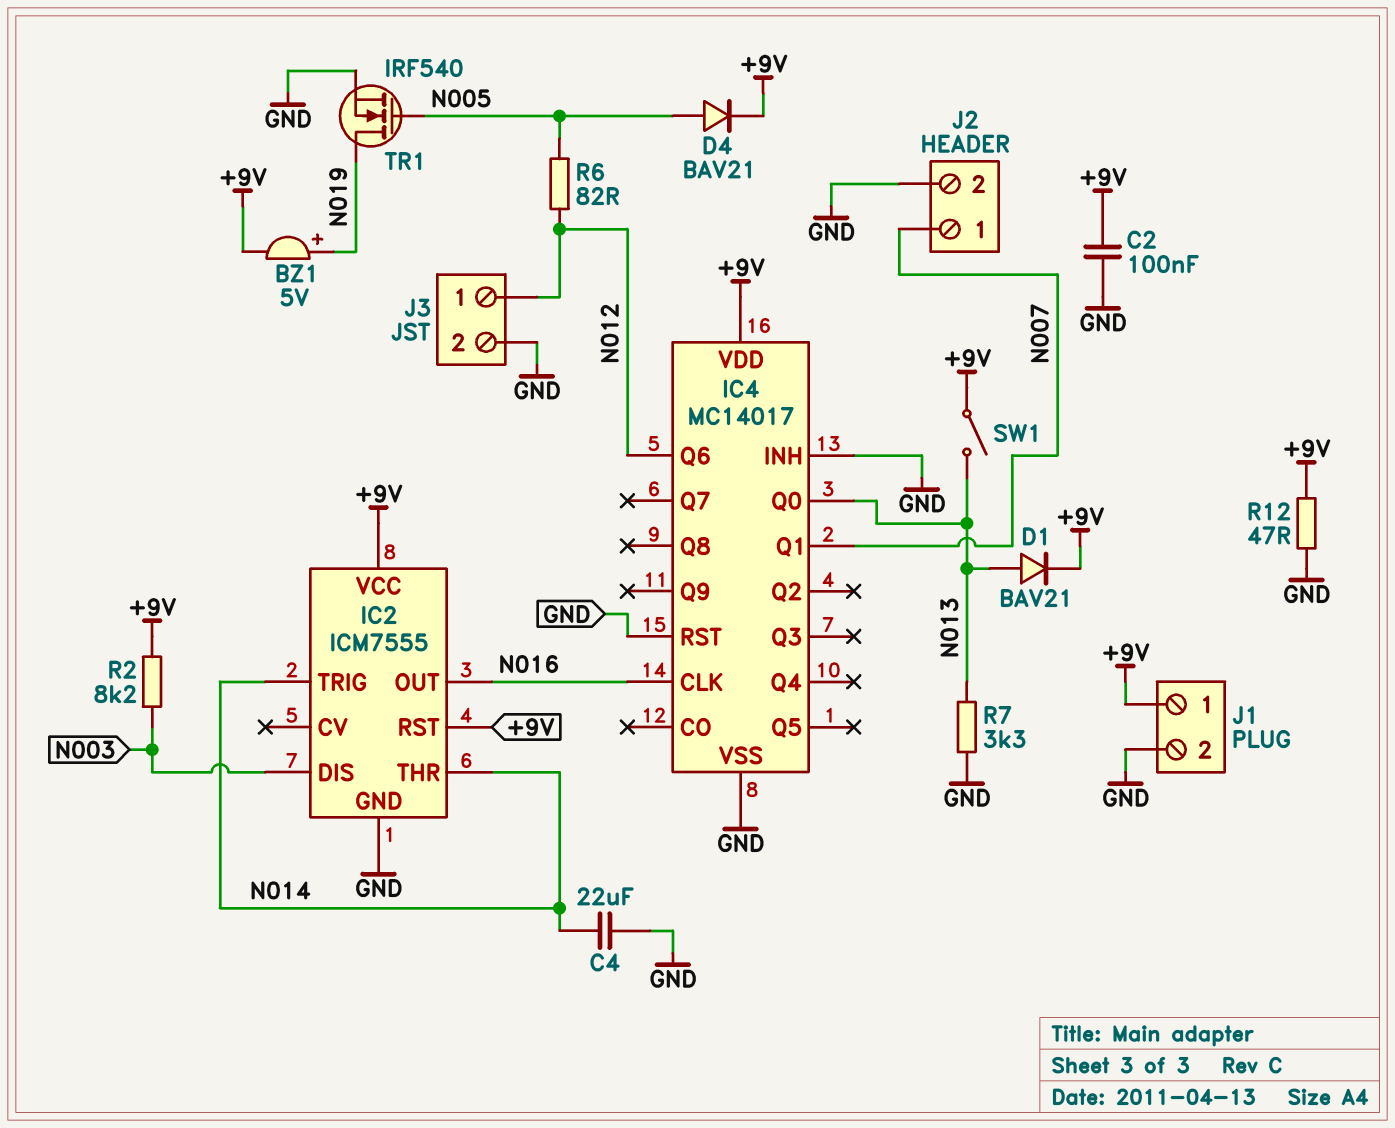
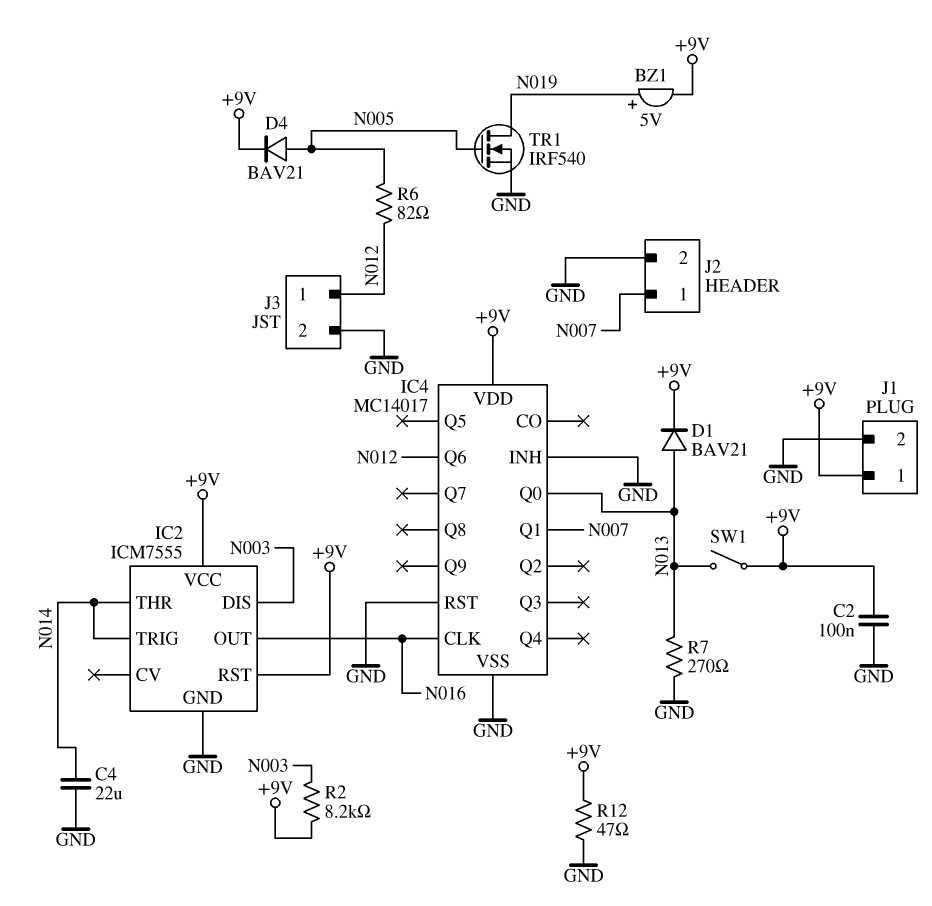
R7: 3.3k (GND, N013) -> 270 (GND, N013)

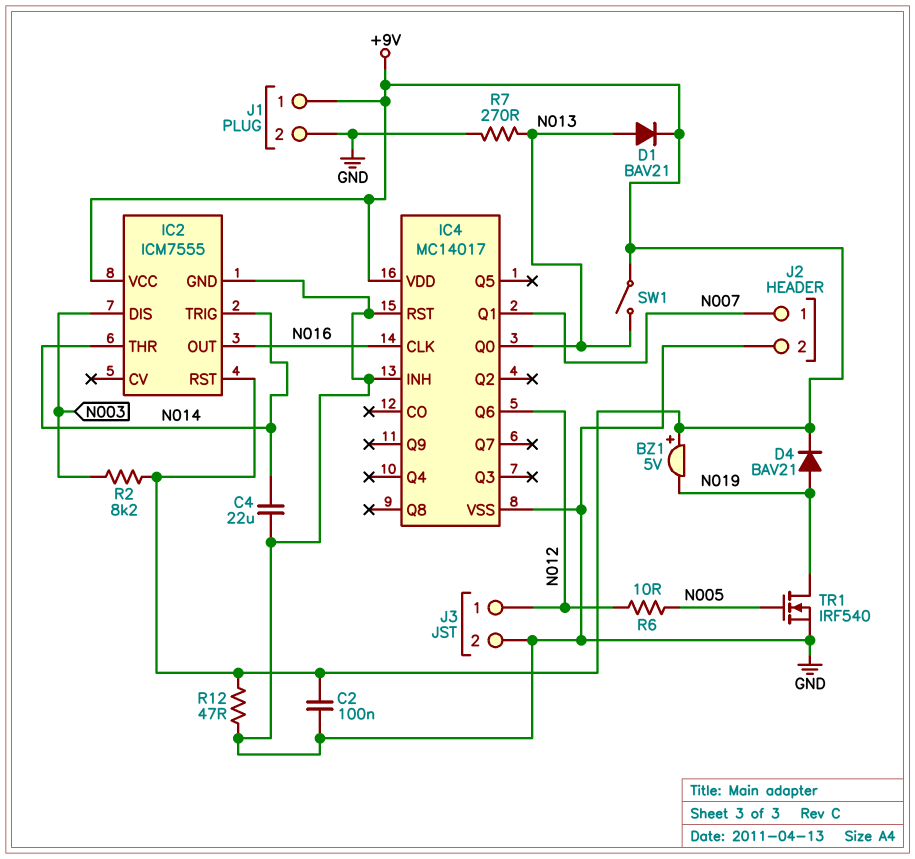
BZ1: buzzer 5V (plus N019, minus +9V) -> buzzer 5V (plus +9V, minus N019)
D4: diode BAV21 (A N005, K +9V) -> diode BAV21 (A N019, K +9V)
R6: 82 (N005, N012) -> 10 (N005, N012)

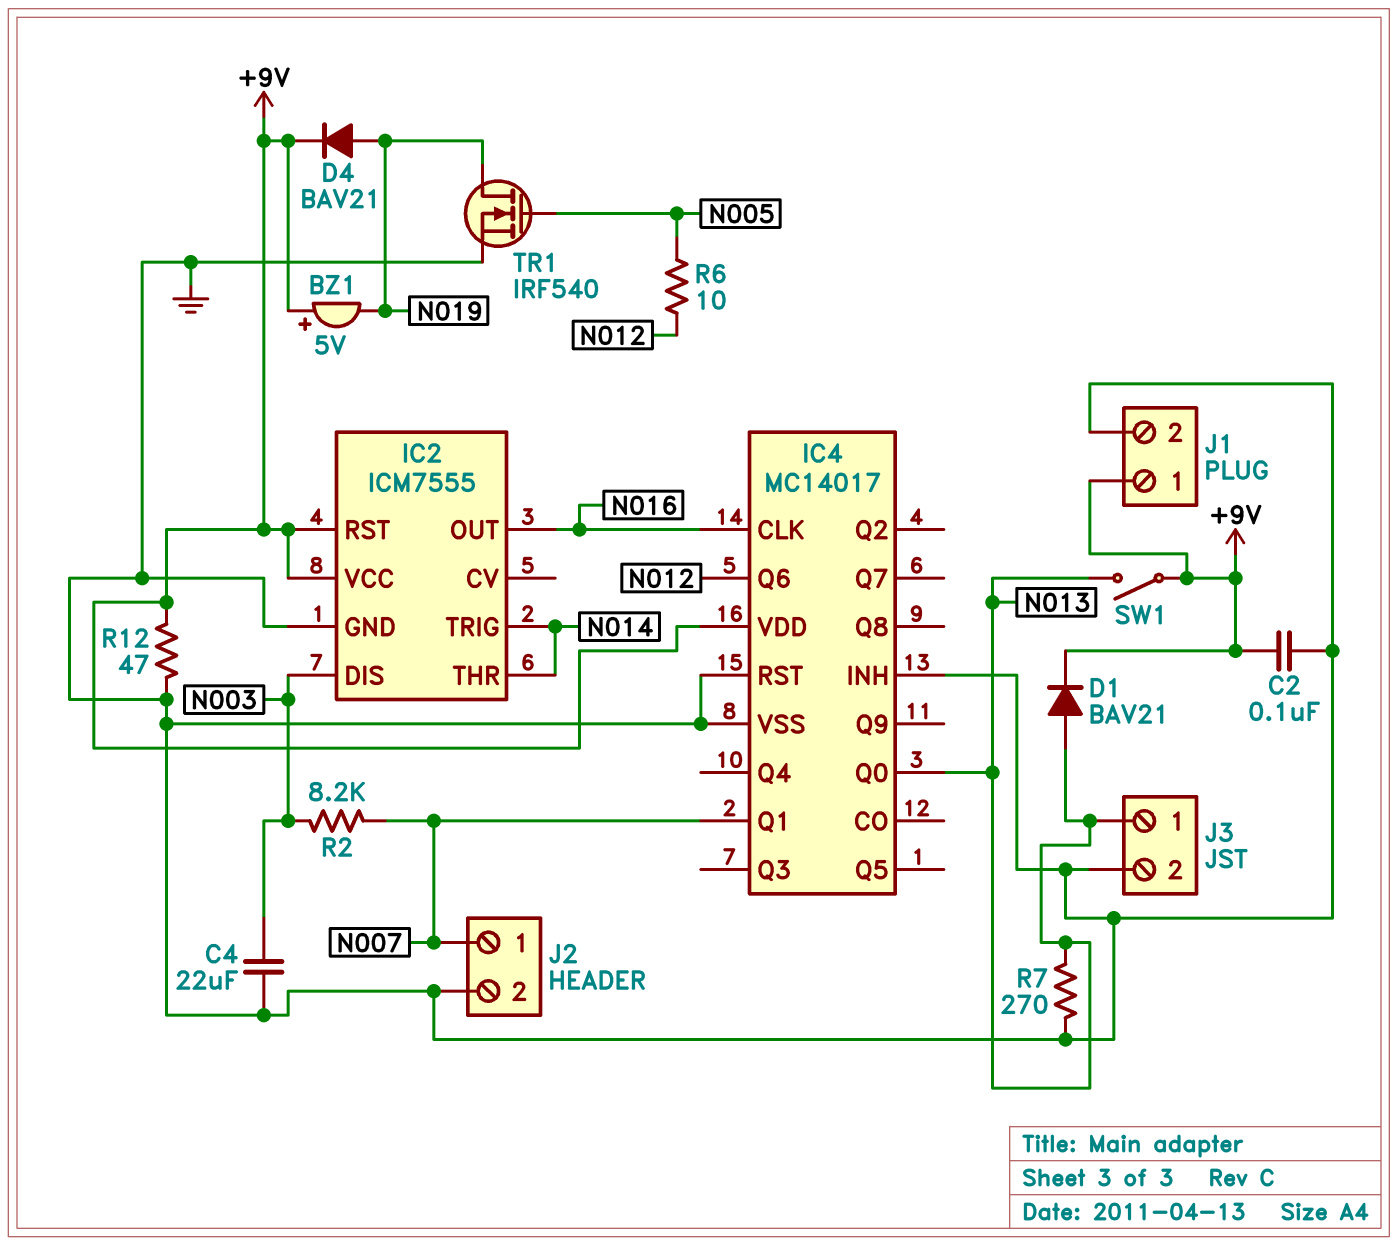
C4: 22uF (GND, N014) -> 22uF (GND, N003)
J3 pin 1: N012 -> N013
R2: 8.2k (+9V, N003) -> 8.2k (N003, N007)

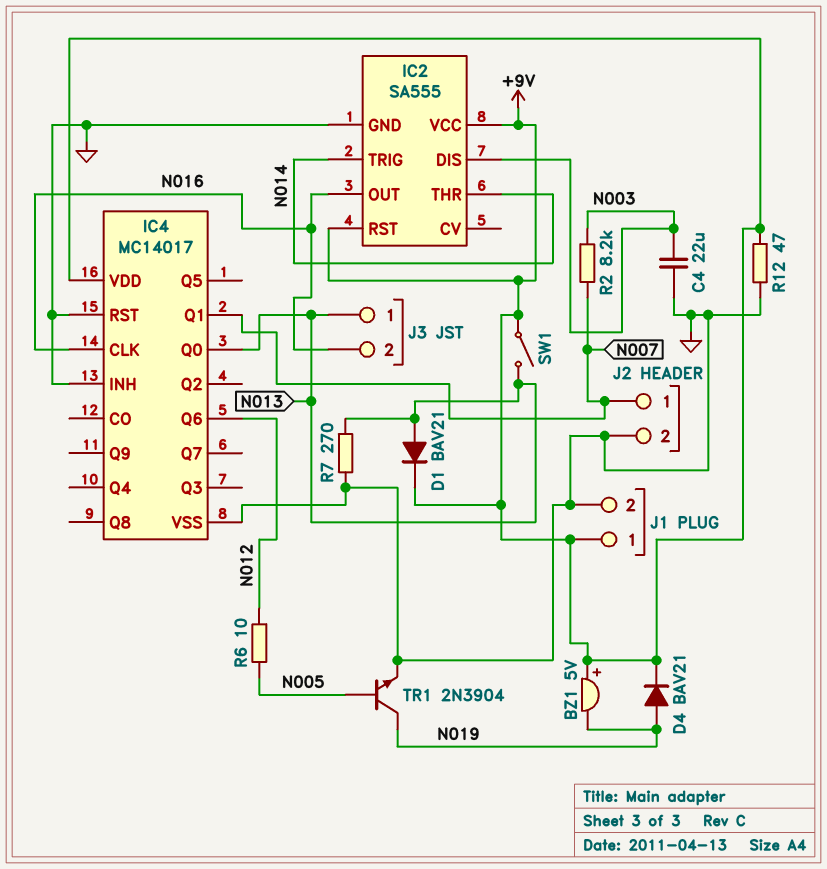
C2: 100nF (+9V, GND) -> none
IC2: ICM7555 -> SA555
J3 pin 2: GND -> N016
TR1: NMOS IRF540 (G N005, D N019, S GND) -> NPN 2N3904 (B N005, C N019, E GND)

